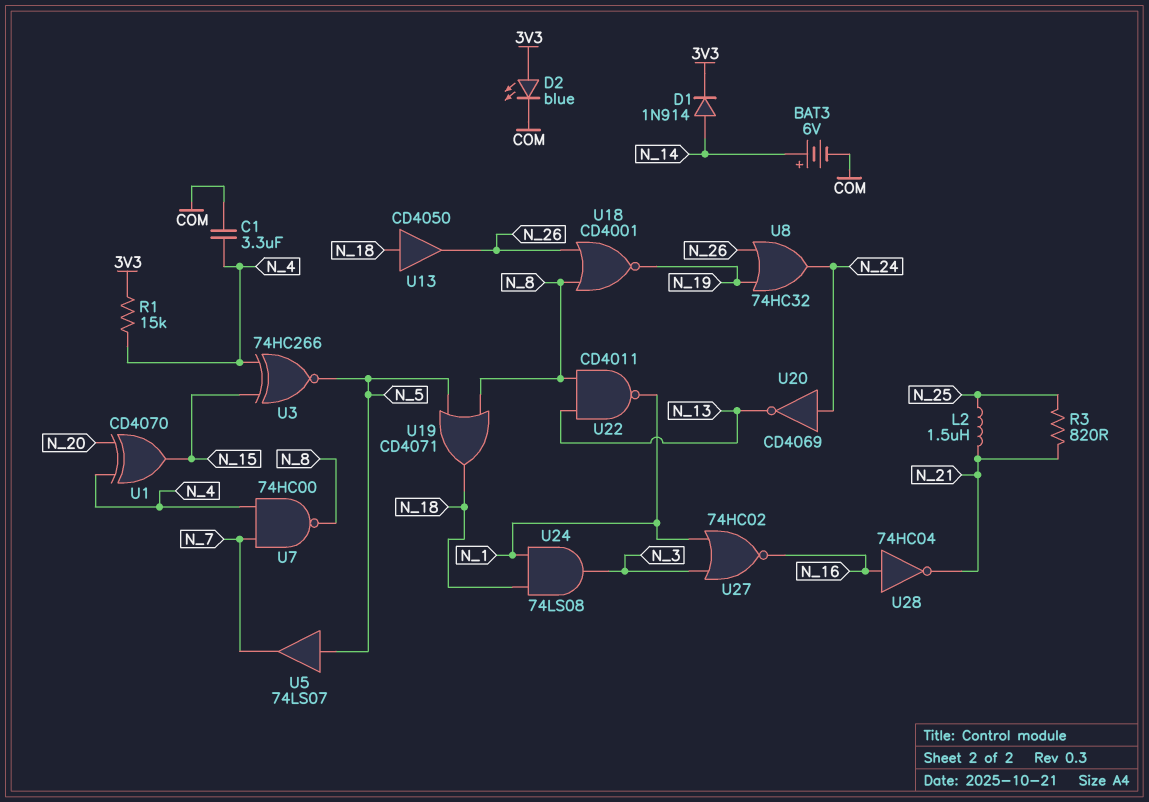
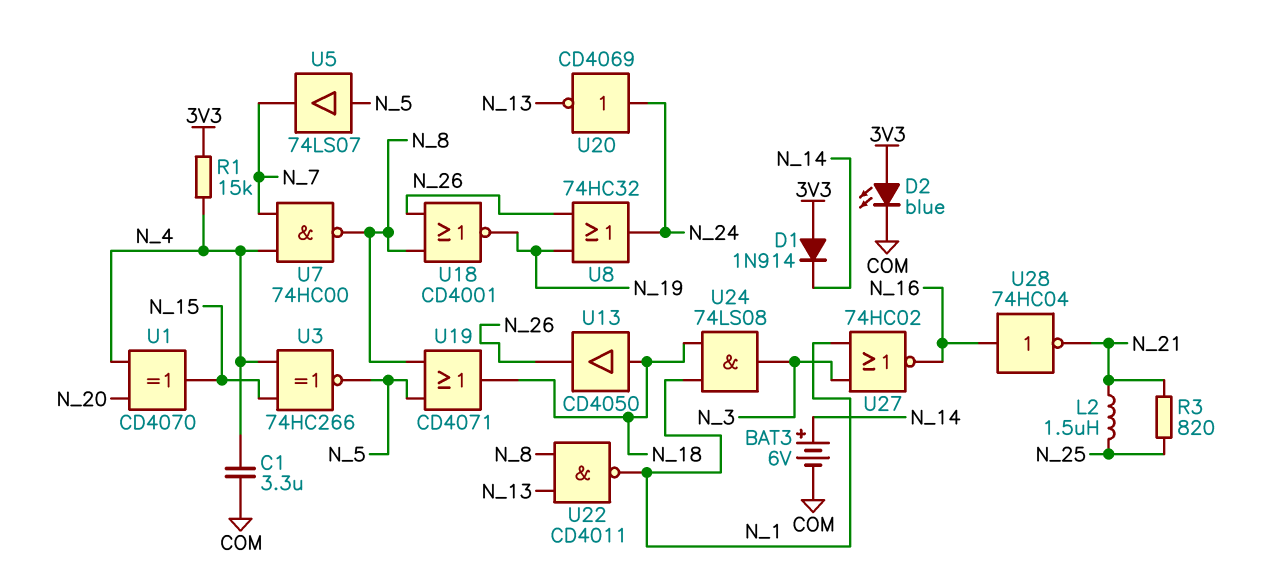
D1: diode 1N914 (A N_14, K 3V3) -> diode 1N914 (A 3V3, K N_14)

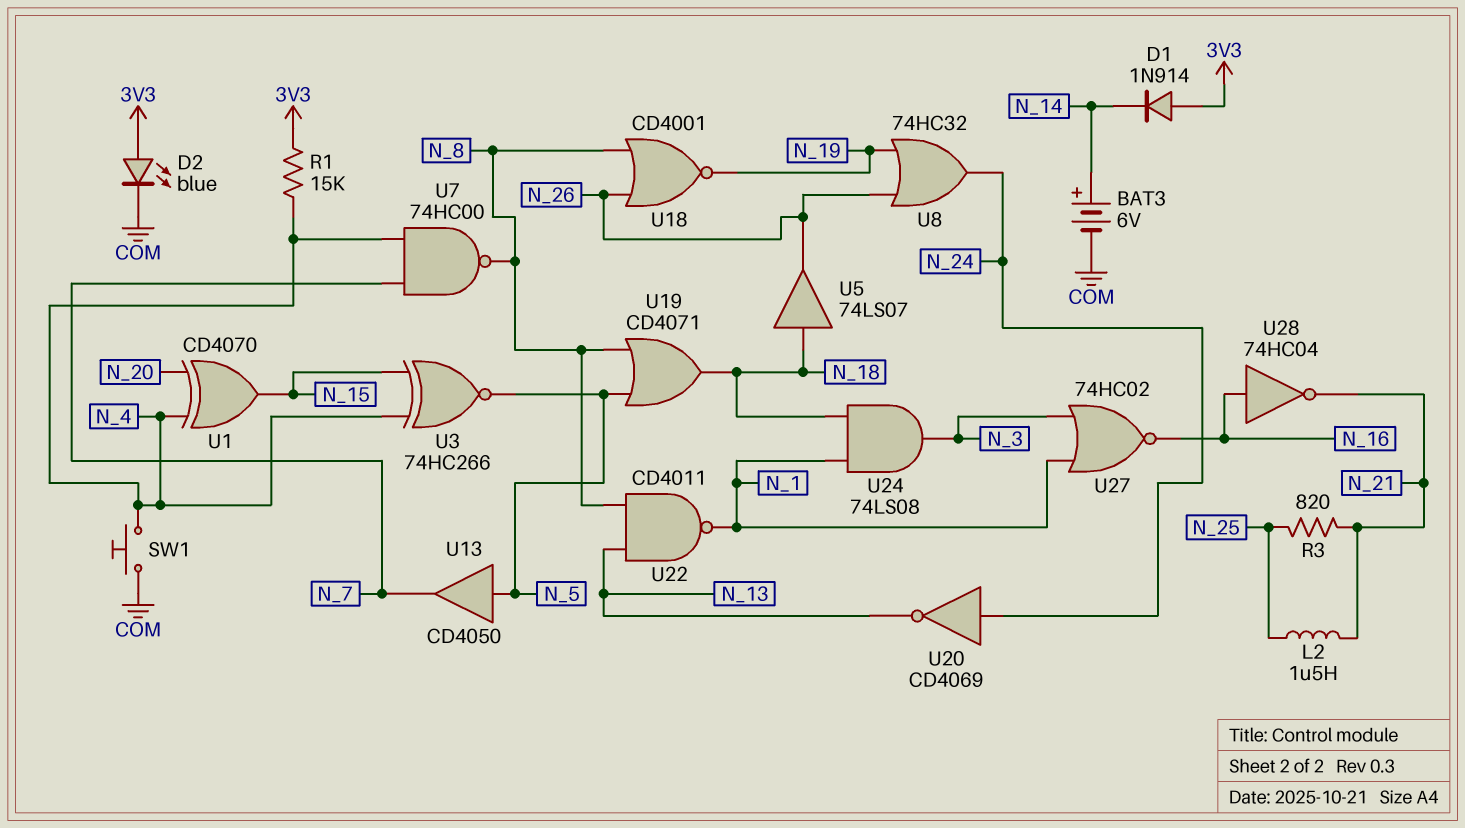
C1: 3.3uF (COM, N_4) -> none
SW1: none -> button (COM, N_4)
U5: buffer 74LS07 (in N_5, out N_7) -> buffer 74LS07 (in N_18, out N_26)
U13: buffer CD4050 (in N_18, out N_26) -> buffer CD4050 (in N_5, out N_7)

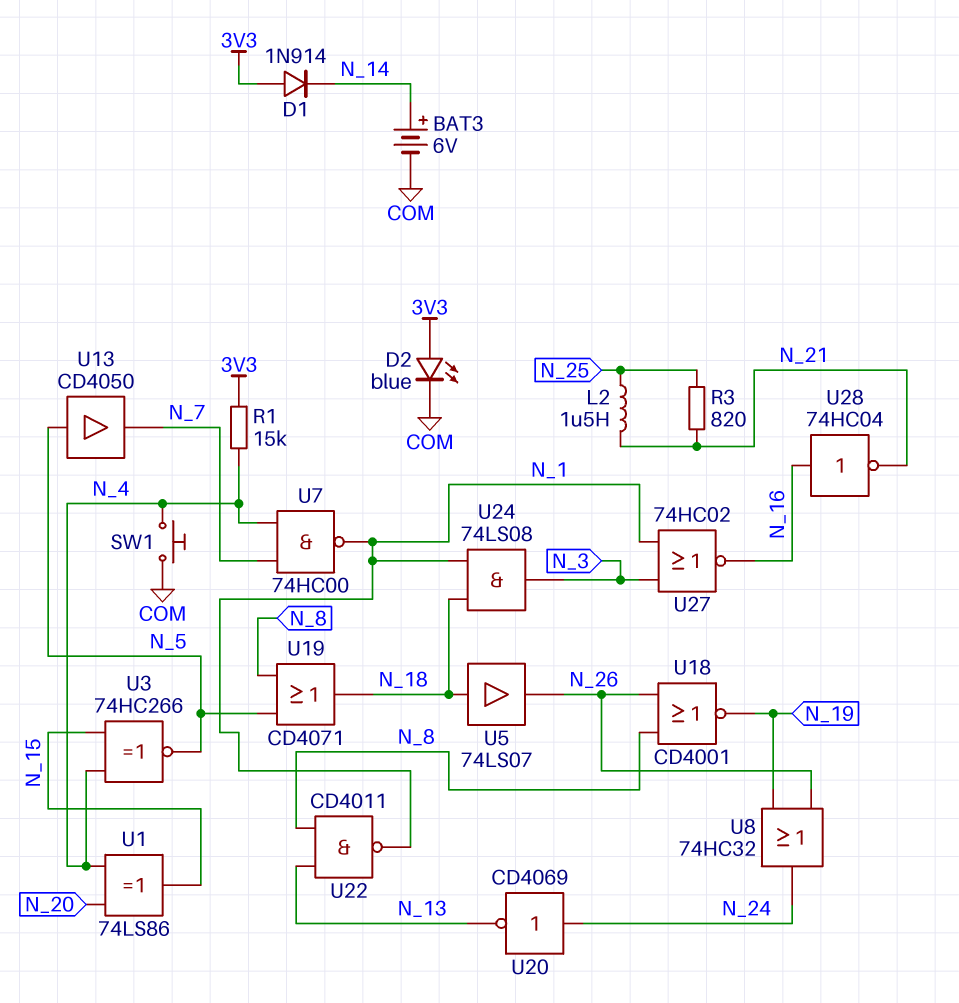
U1: XOR CD4070 (in N_4, in N_20, out N_15) -> XOR 74LS86 (in N_4, in N_20, out N_15)
U7: NAND 74HC00 (in N_4, in N_7, out N_8) -> NAND 74HC00 (in N_4, in N_7, out N_1)

